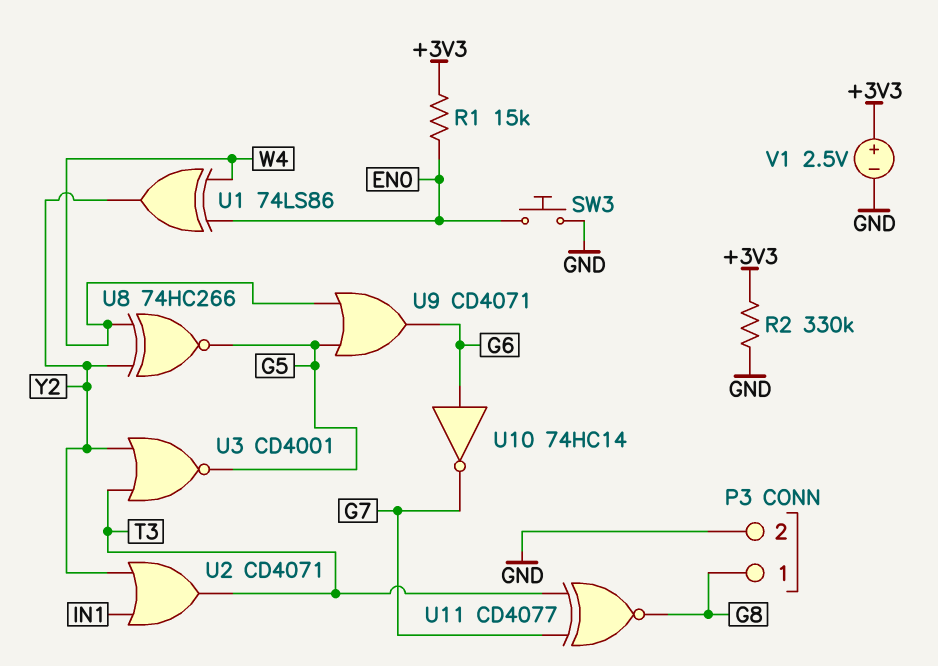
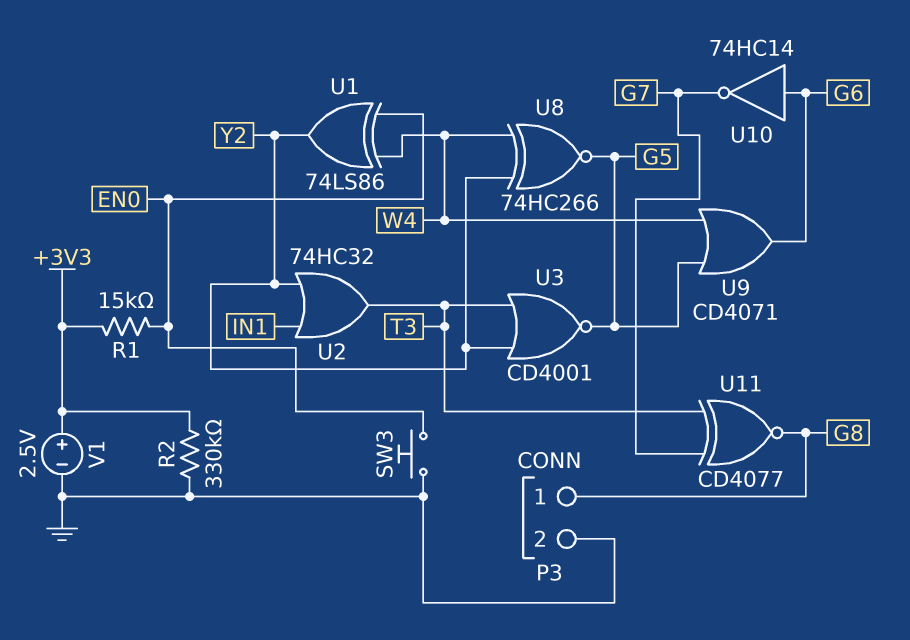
U2: OR CD4071 (in IN1, in Y2, out T3) -> OR 74HC32 (in IN1, in Y2, out T3)

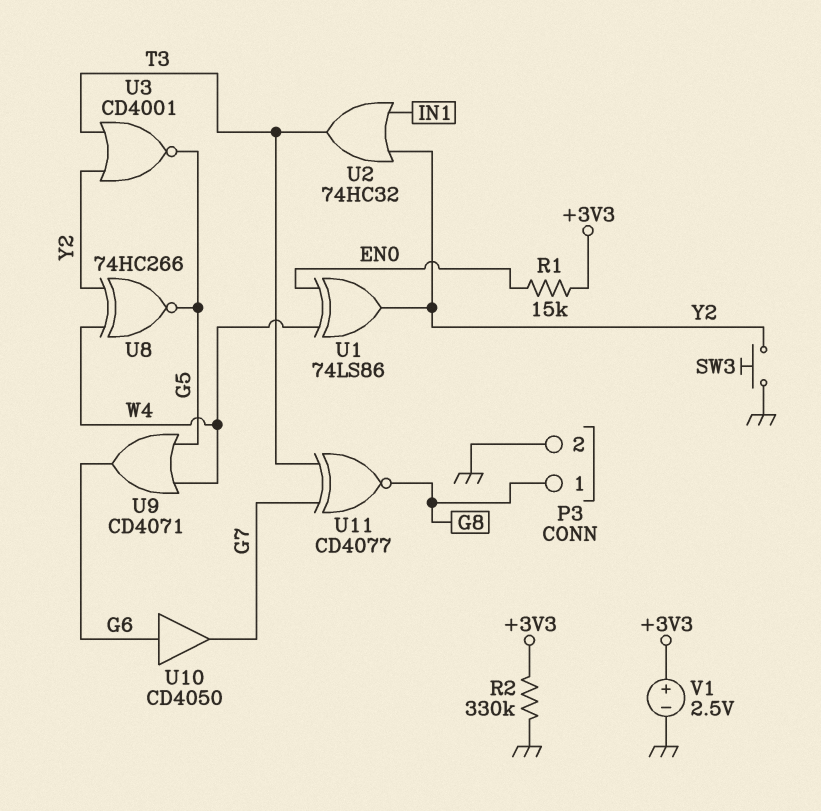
SW3: button (EN0, GND) -> button (GND, Y2)
U10: NOT 74HC14 (in G6, out G7) -> buffer CD4050 (in G6, out G7)

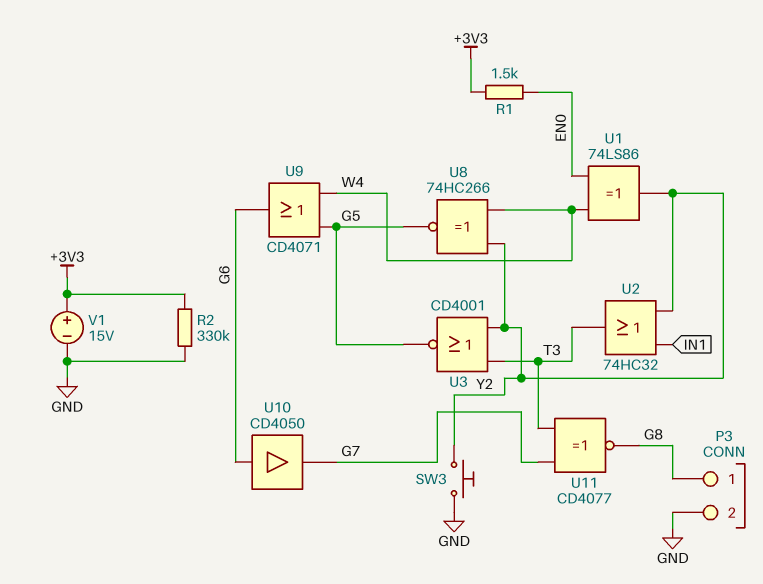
R1: 15k (+3V3, EN0) -> 1.5k (+3V3, EN0)
V1: 2.5V (plus +3V3, minus GND) -> 15V (plus +3V3, minus GND)

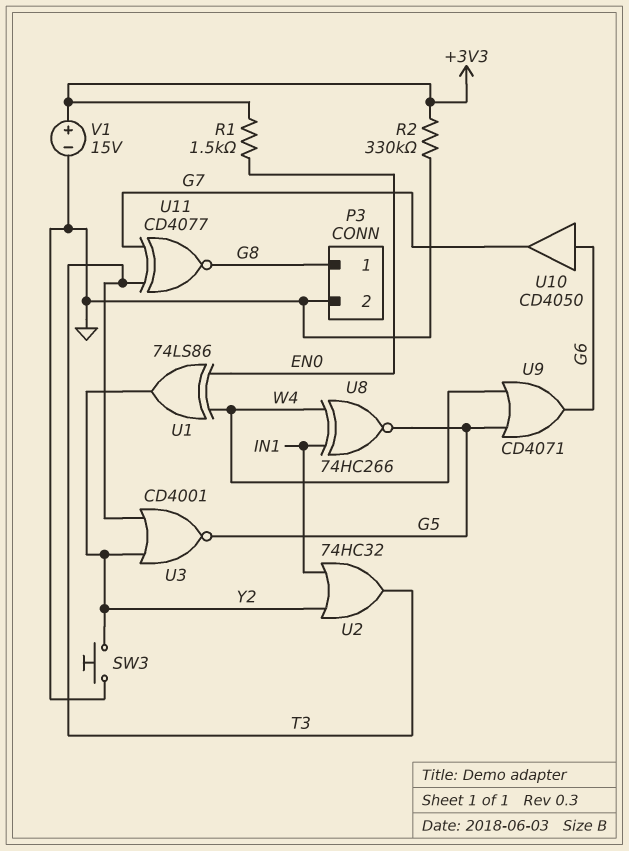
U8: XNOR 74HC266 (in W4, in Y2, out G5) -> XNOR 74HC266 (in IN1, in W4, out G5)

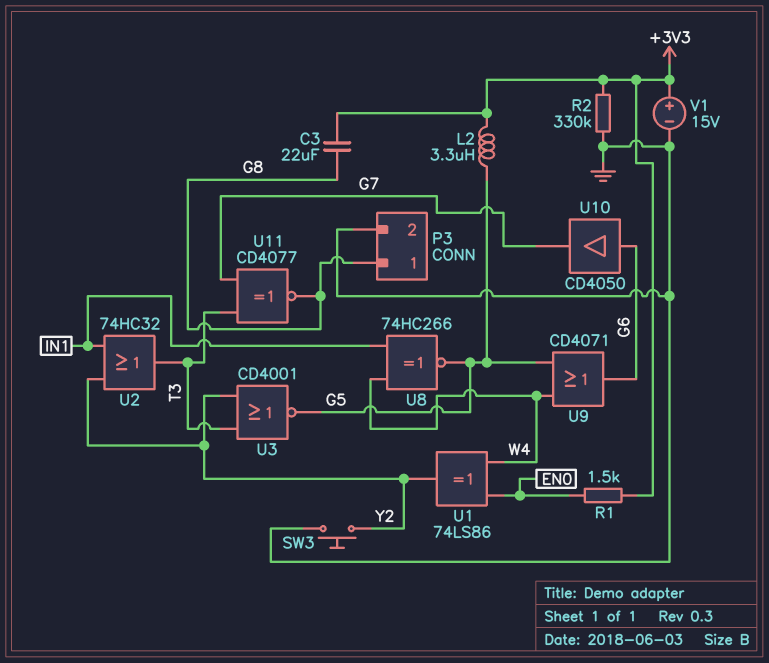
C3: none -> 22uF (+3V3, G8)
L2: none -> 3.3uH (+3V3, G5)

